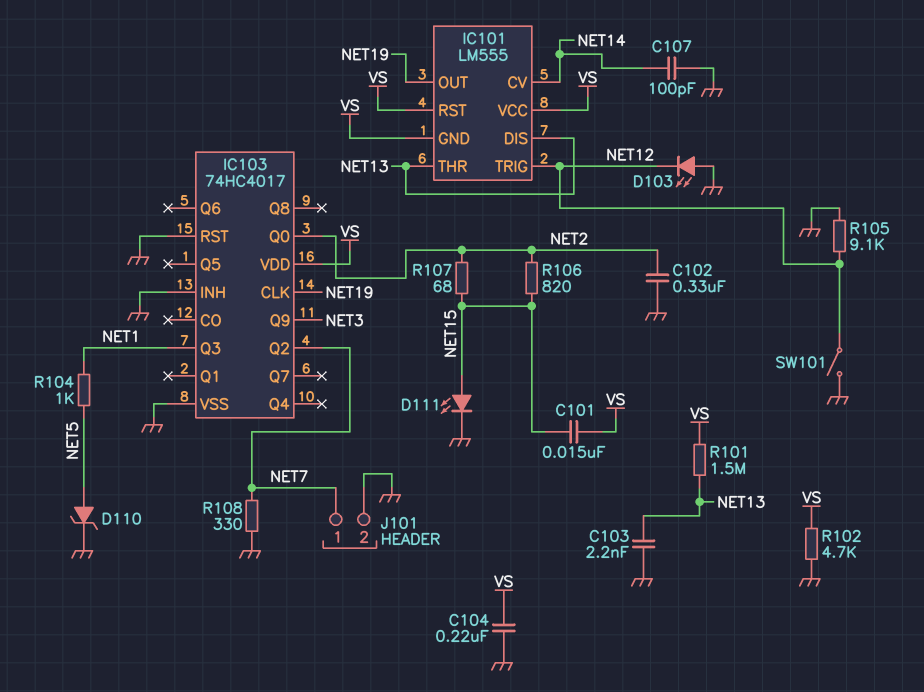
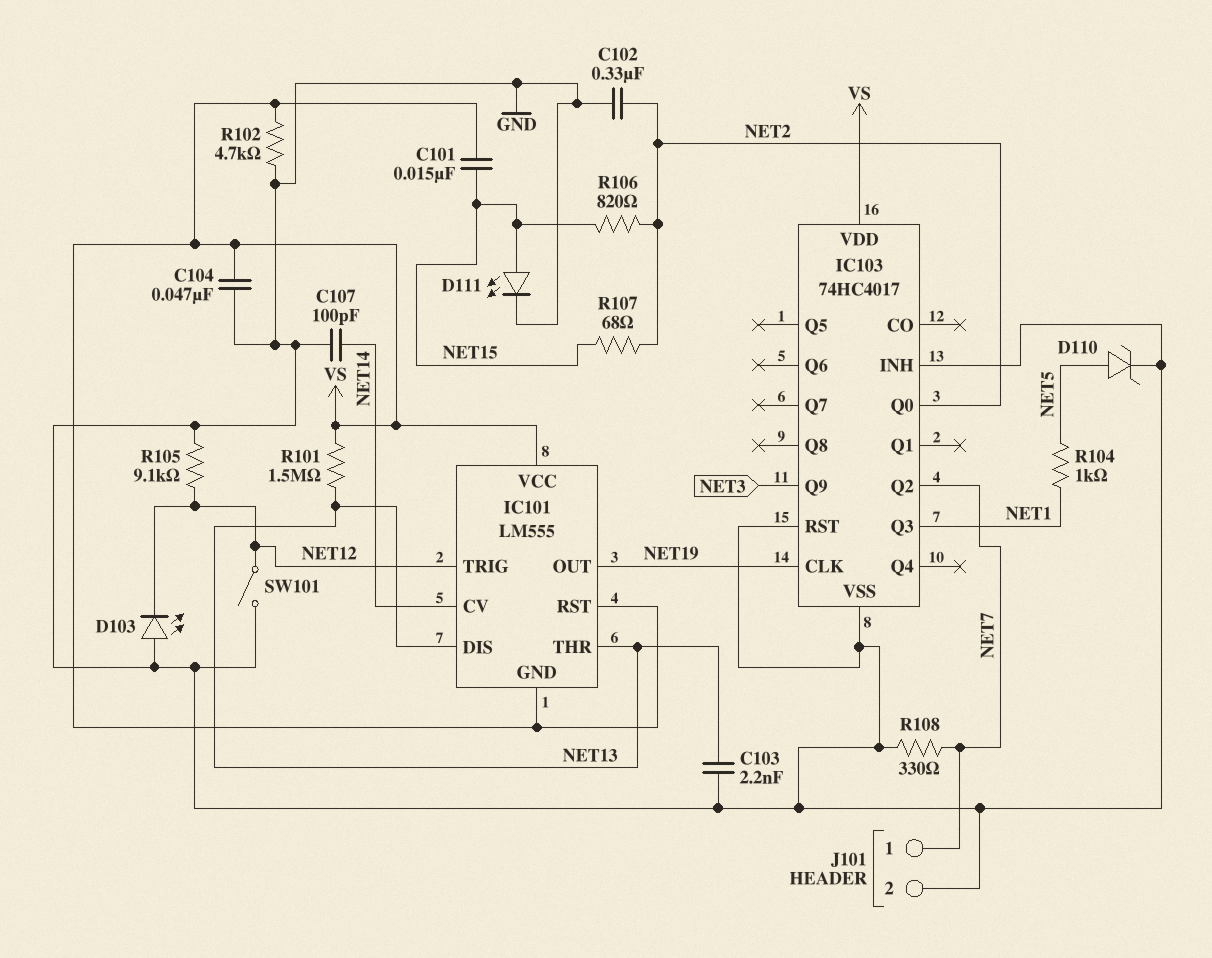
C104: 220nF (GND, VS) -> 47nF (GND, VS)

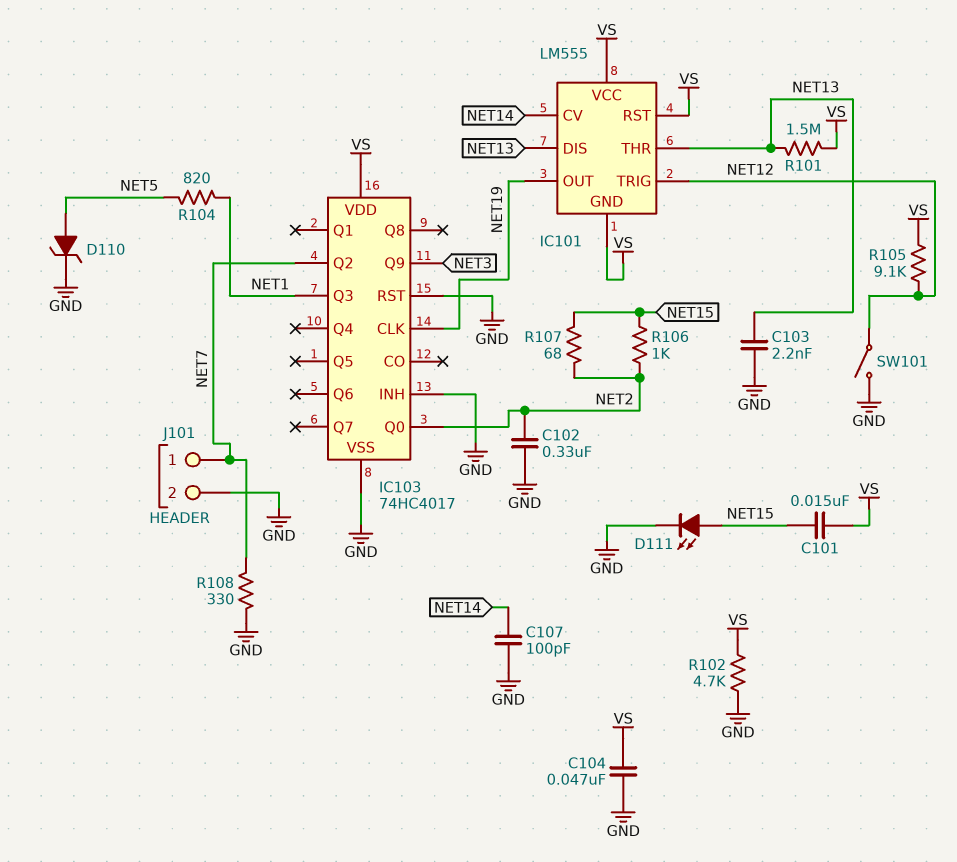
D103: LED (A GND, K NET12) -> none
R104: 1k (NET1, NET5) -> 820 (NET1, NET5)
R105: 9.1k (GND, NET12) -> 9.1k (NET12, VS)
R106: 820 (NET2, NET15) -> 1k (NET2, NET15)

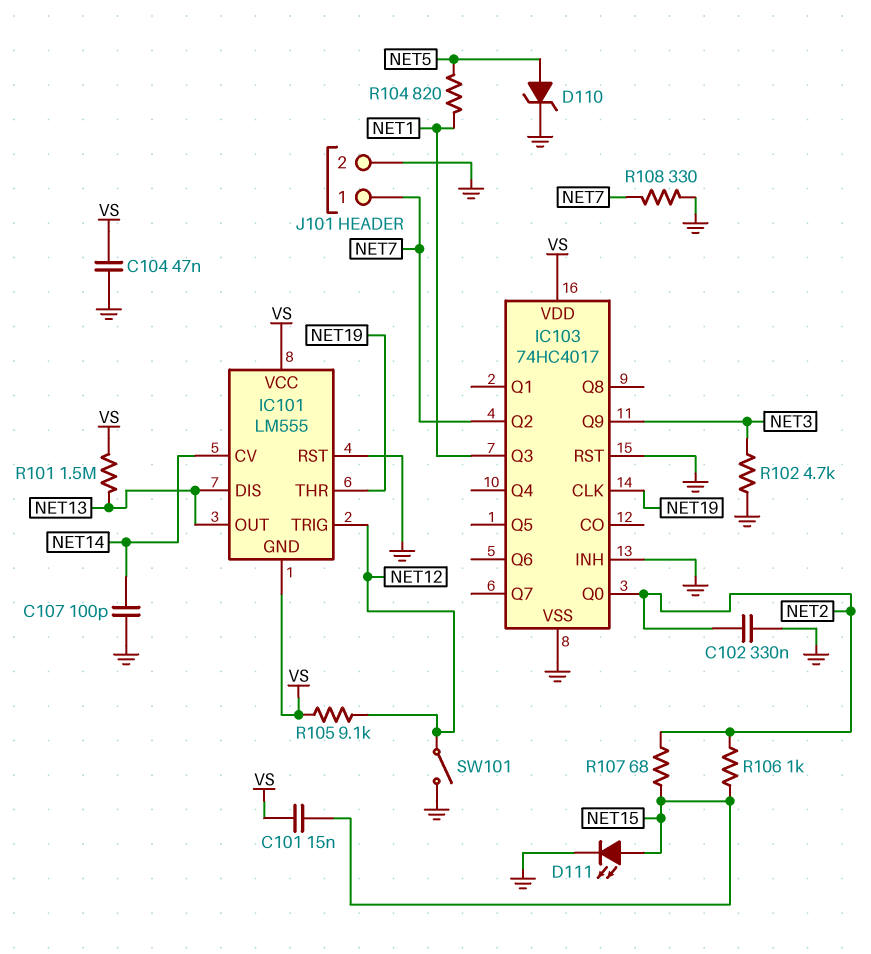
C103: 2.2nF (GND, NET13) -> none
IC101 pin OUT: NET19 -> NET13
IC101 pin RST: VS -> GND
IC101 pin THR: NET13 -> NET19
R102: 4.7k (GND, VS) -> 4.7k (GND, NET3)

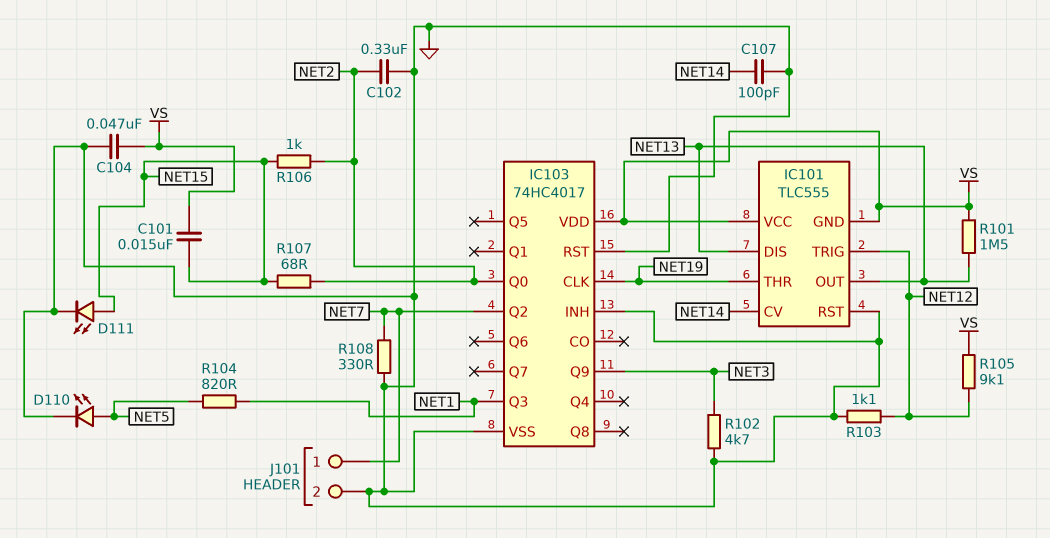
D110: zener (A NET5, K GND) -> LED (A NET5, K GND)
IC101: LM555 -> TLC555
R103: none -> 1.1k (GND, NET12)
SW101: switch (GND, NET12) -> none

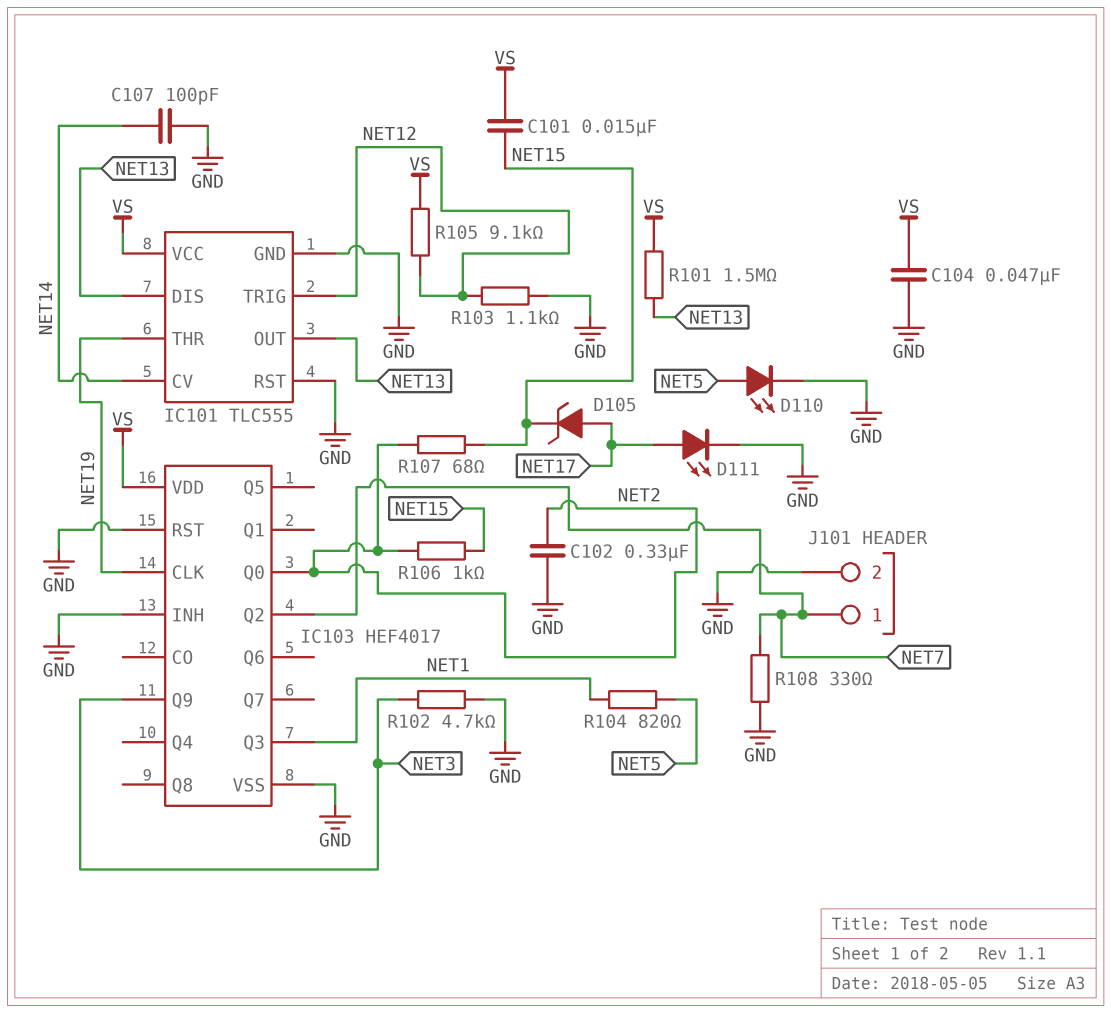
D105: none -> zener (A NET17, K NET15)
D111: LED (A NET15, K GND) -> LED (A NET17, K GND)
IC101 pin GND: VS -> GND
IC103: 74HC4017 -> HEF4017

